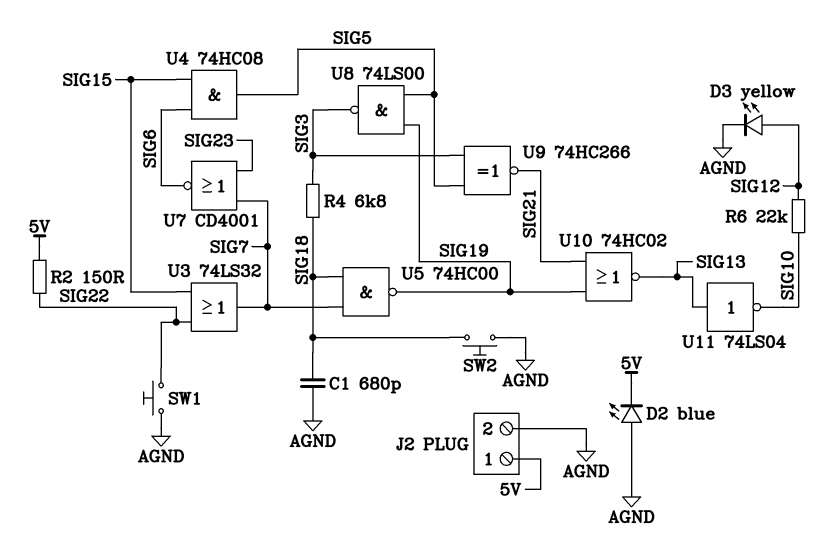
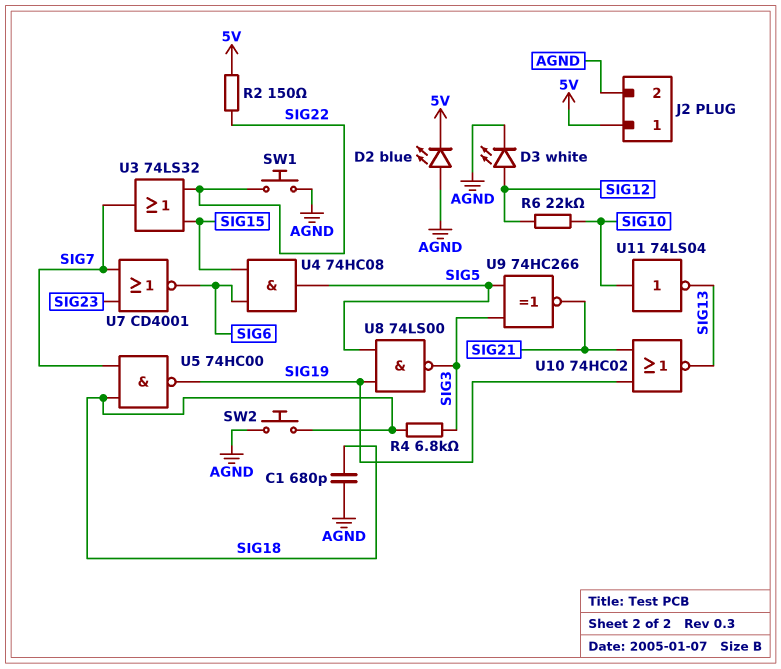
D3: LED yellow (A SIG12, K AGND) -> LED white (A SIG12, K AGND)
U11: NOT 74LS04 (in SIG13, out SIG10) -> NOT 74LS04 (in SIG10, out SIG13)

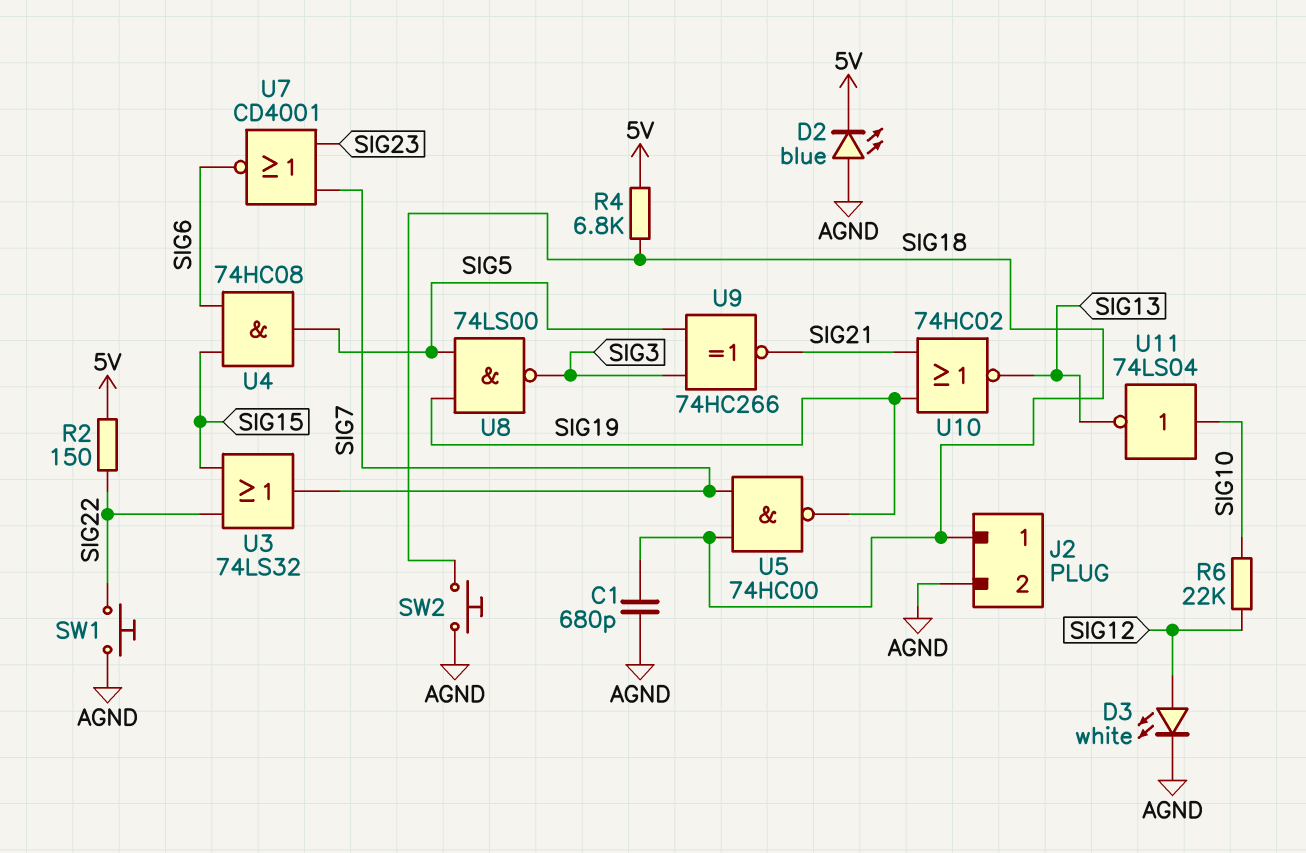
J2 pin 1: 5V -> SIG18
R4: 6.8k (SIG3, SIG18) -> 6.8k (5V, SIG18)

